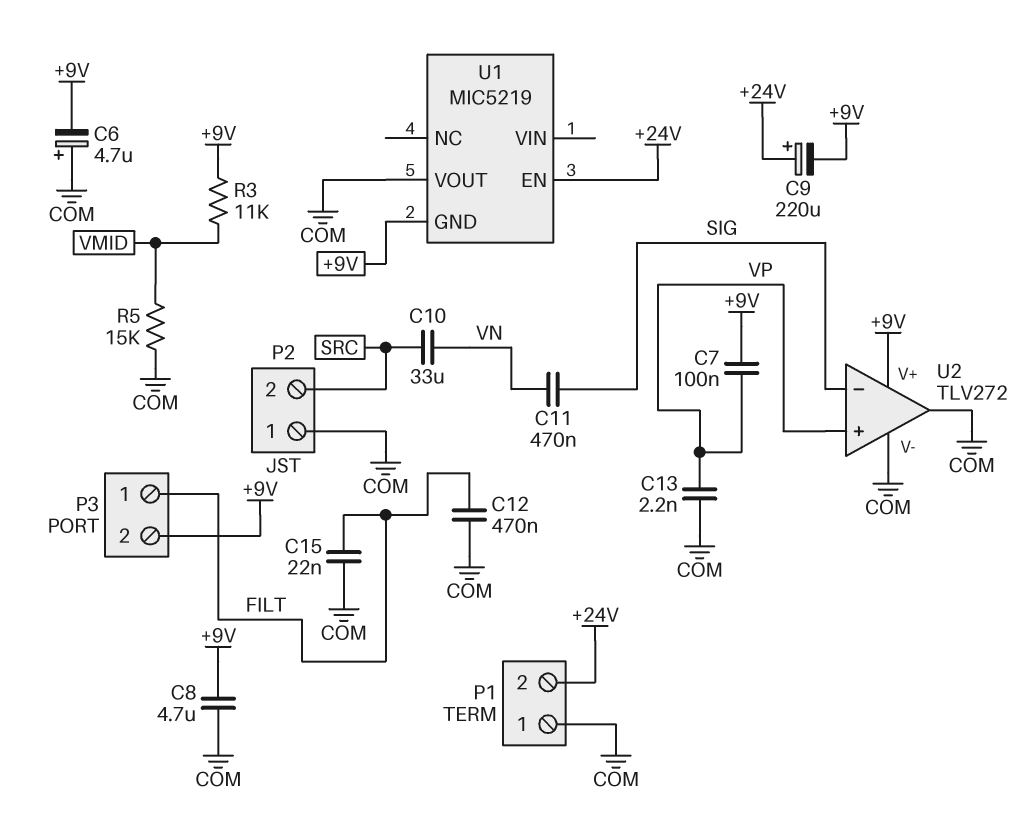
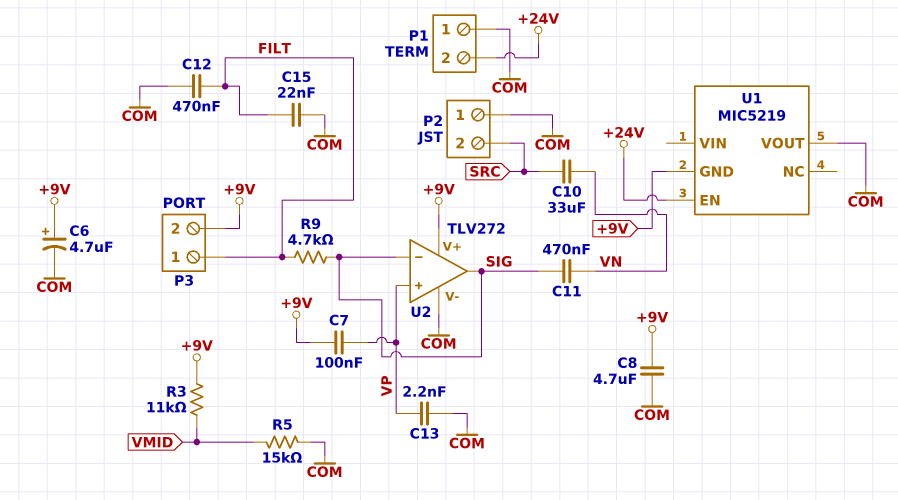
C6: 4.7uF (plus COM, minus +9V) -> 4.7uF (plus +9V, minus COM)
C9: 220uF (plus +24V, minus +9V) -> none
R9: none -> 4.7k (FILT, SIG)
U2 pin out: COM -> SIG

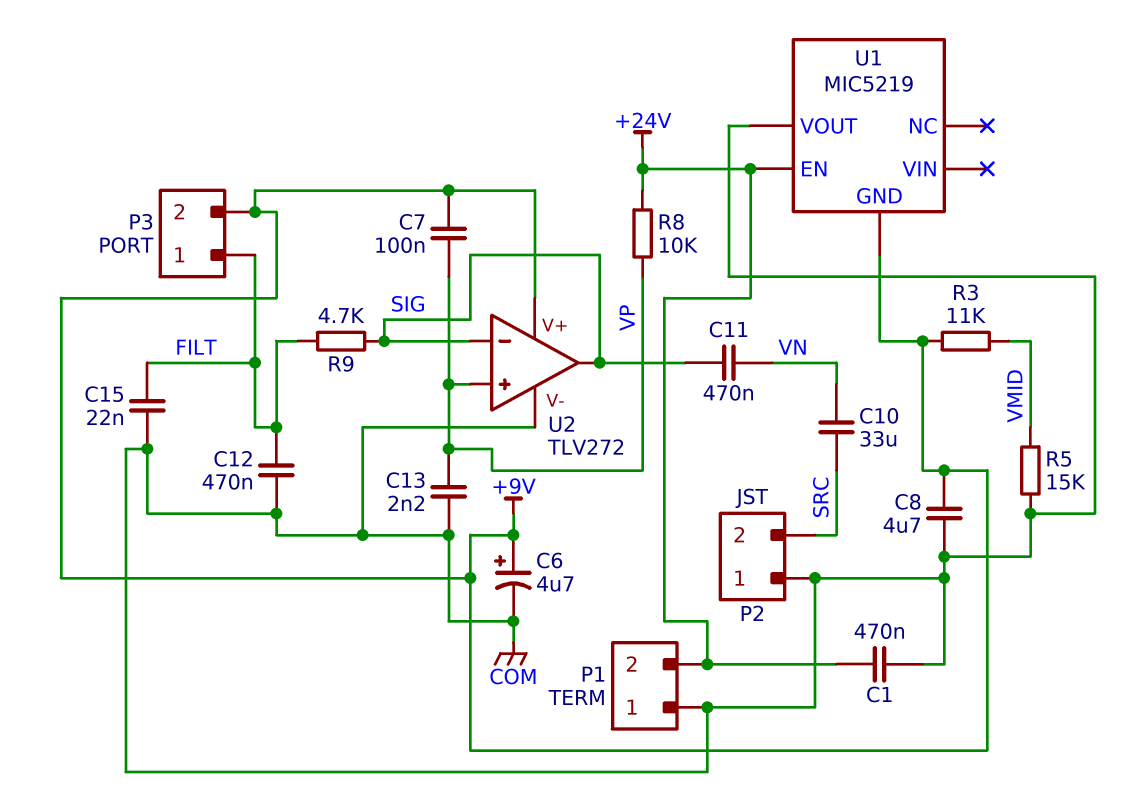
C1: none -> 470nF (+24V, COM)
R8: none -> 10k (+24V, VP)

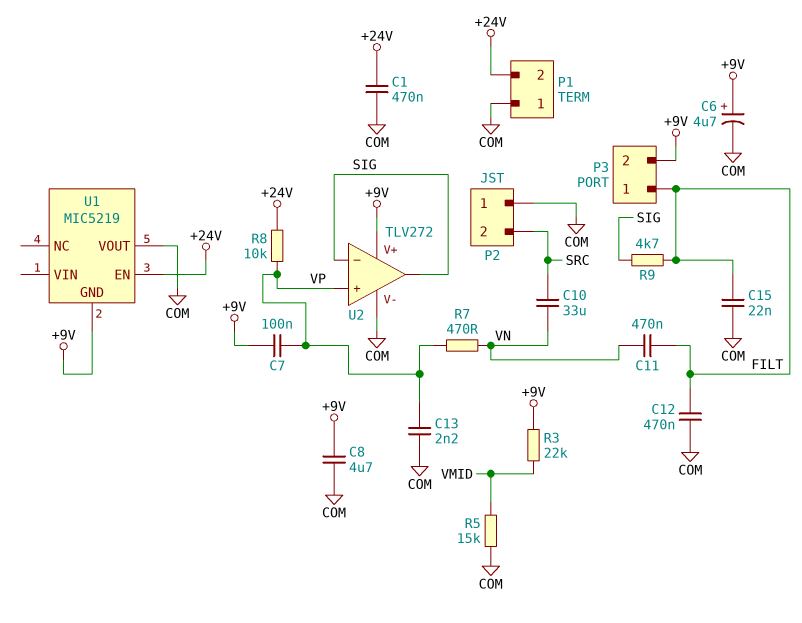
C11: 470nF (SIG, VN) -> 470nF (FILT, VN)
R3: 11k (+9V, VMID) -> 22k (+9V, VMID)
R7: none -> 470 (VN, VP)

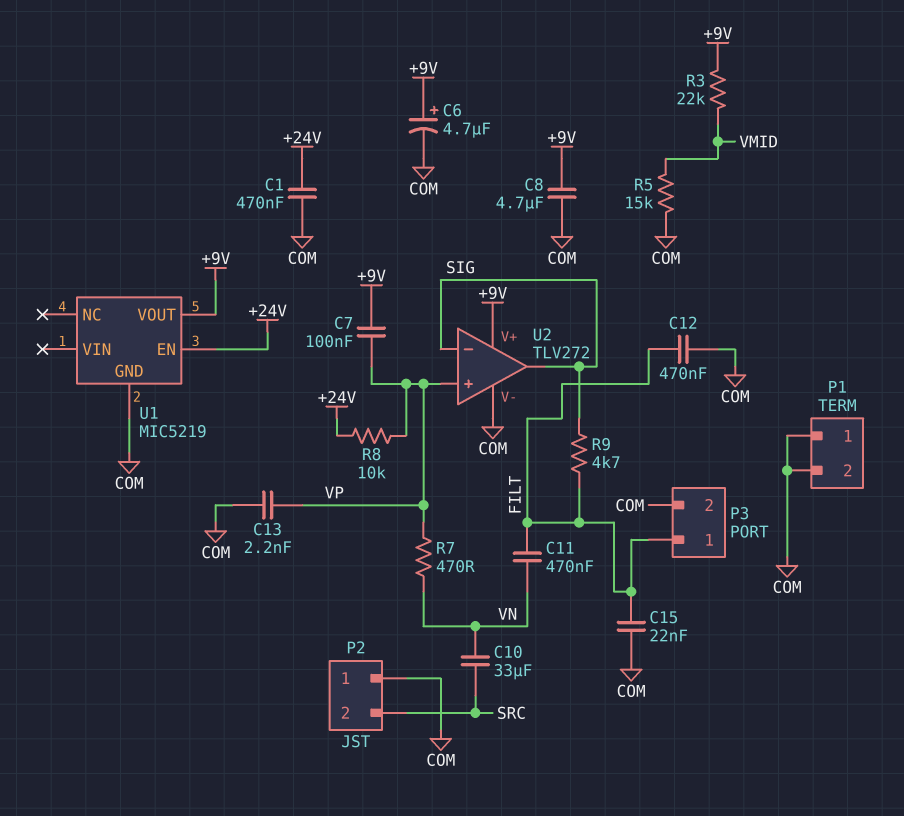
P1 pin 2: +24V -> COM
P3 pin 2: +9V -> COM
U1 pin GND: +9V -> COM
U1 pin VOUT: COM -> +9V

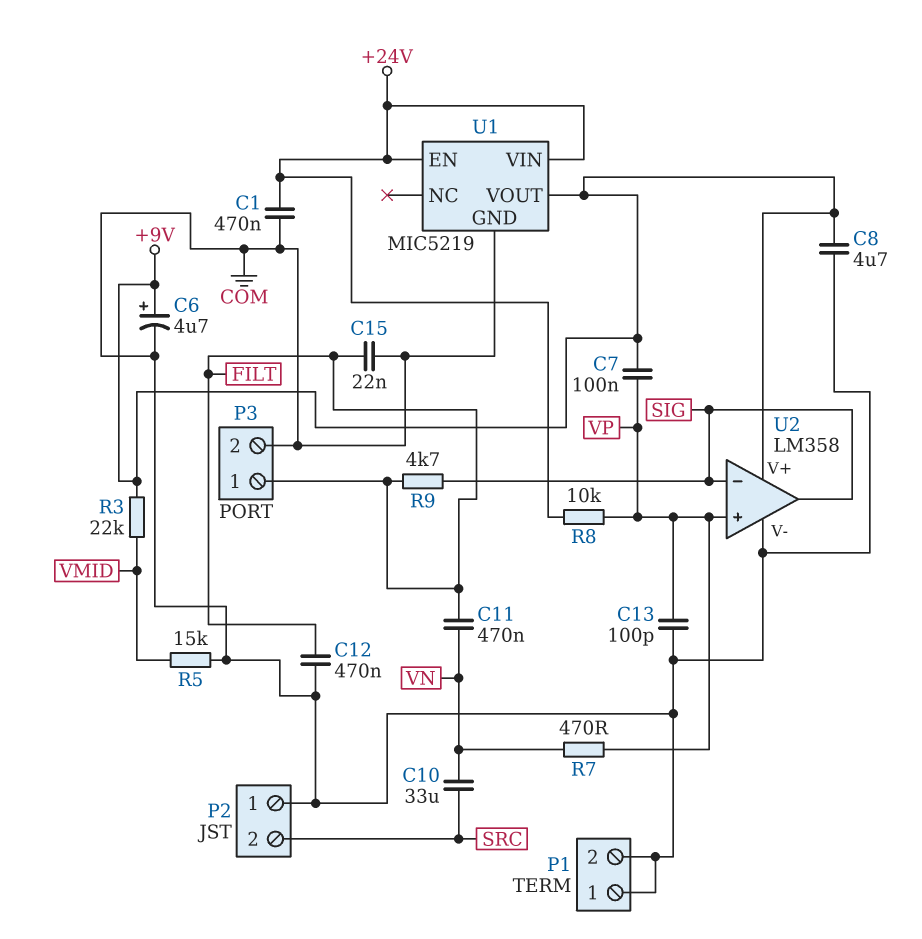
C13: 2.2nF (COM, VP) -> 100pF (COM, VP)
U1 pin VIN: none -> +24V
U2: TLV272 -> LM358

